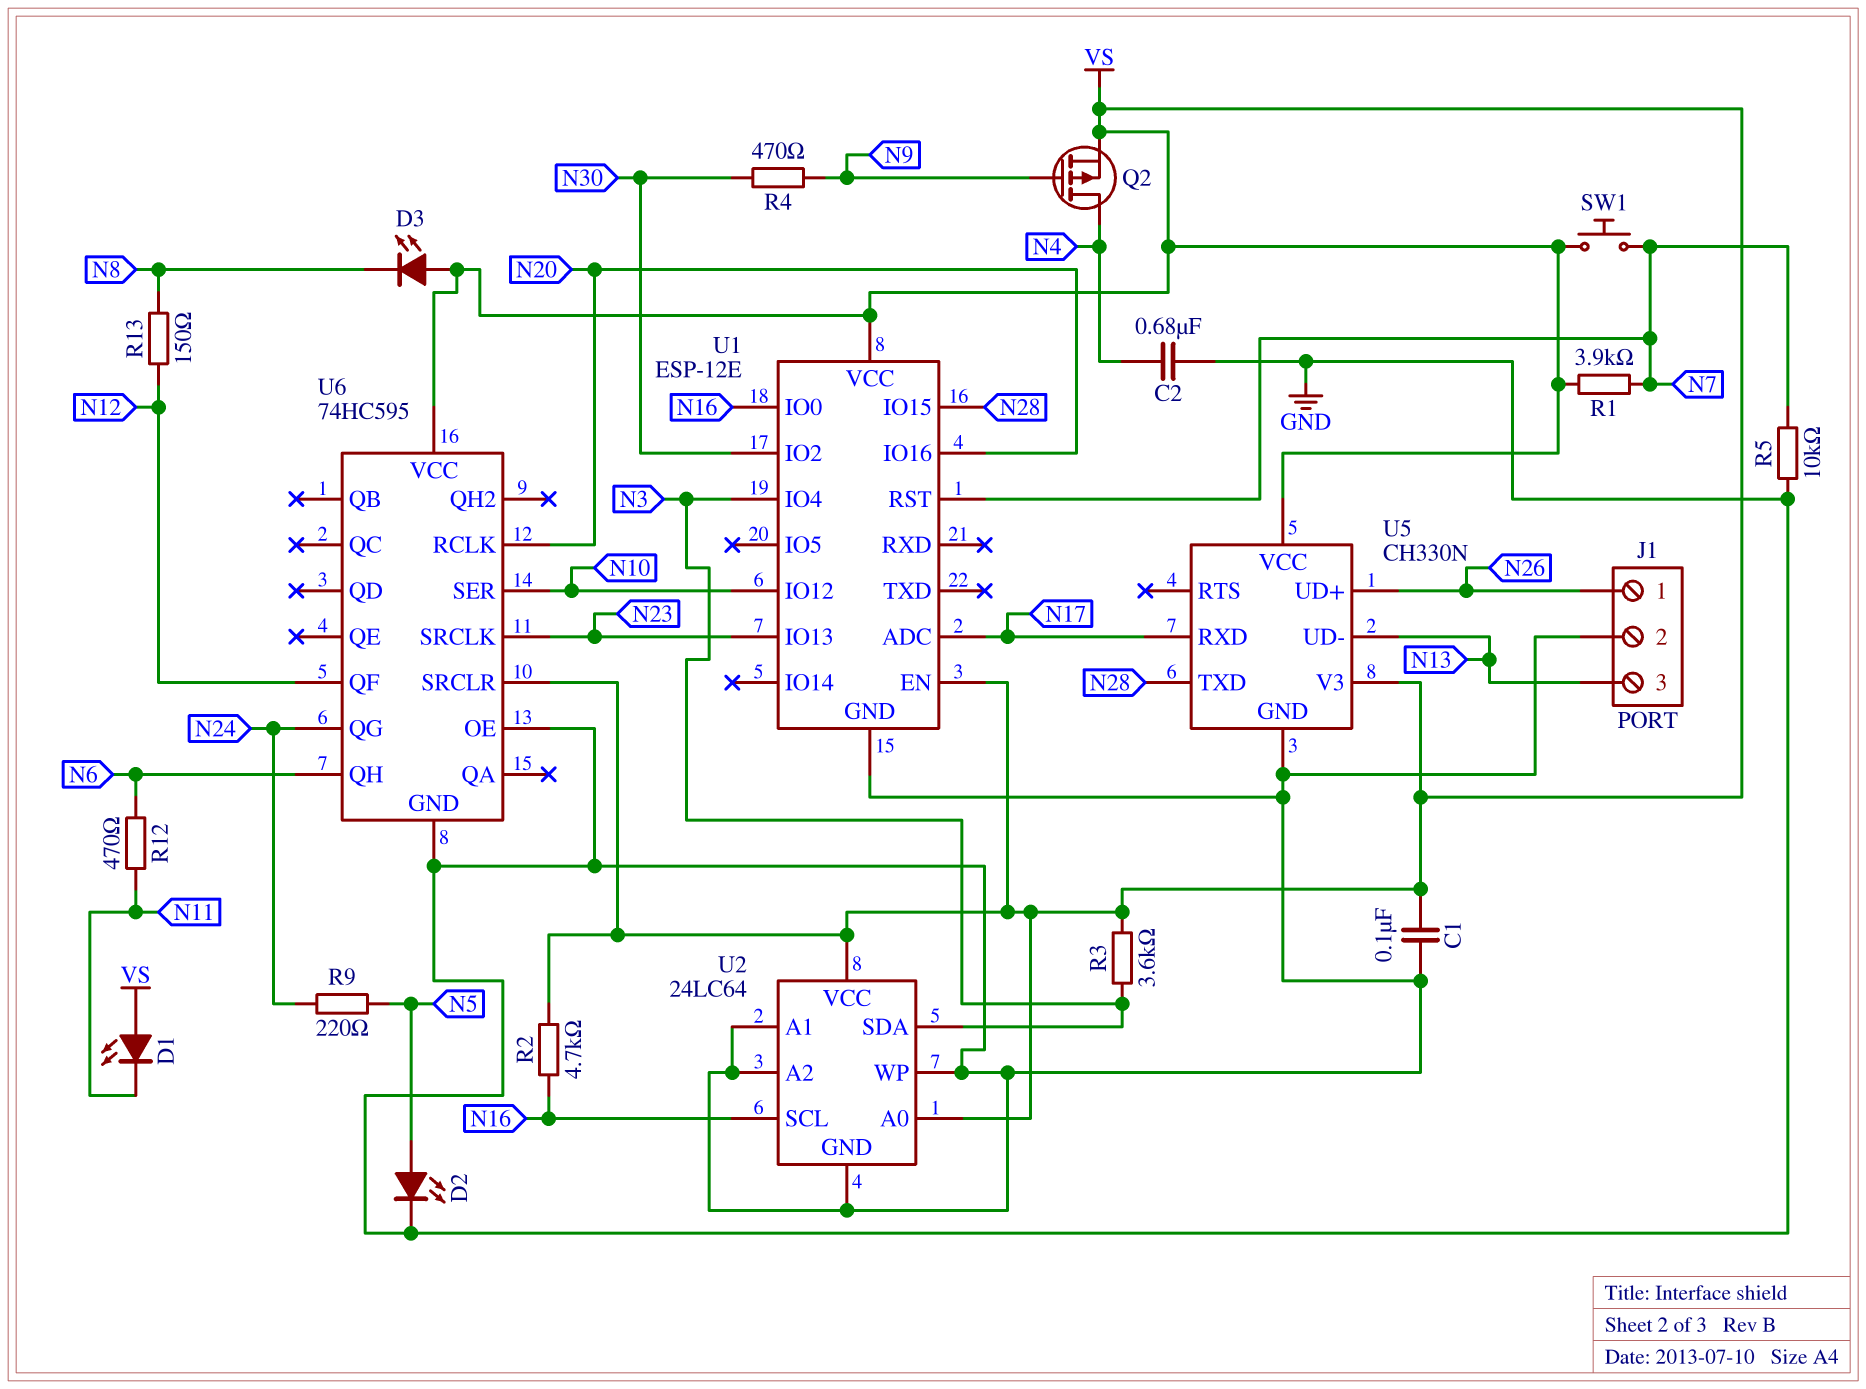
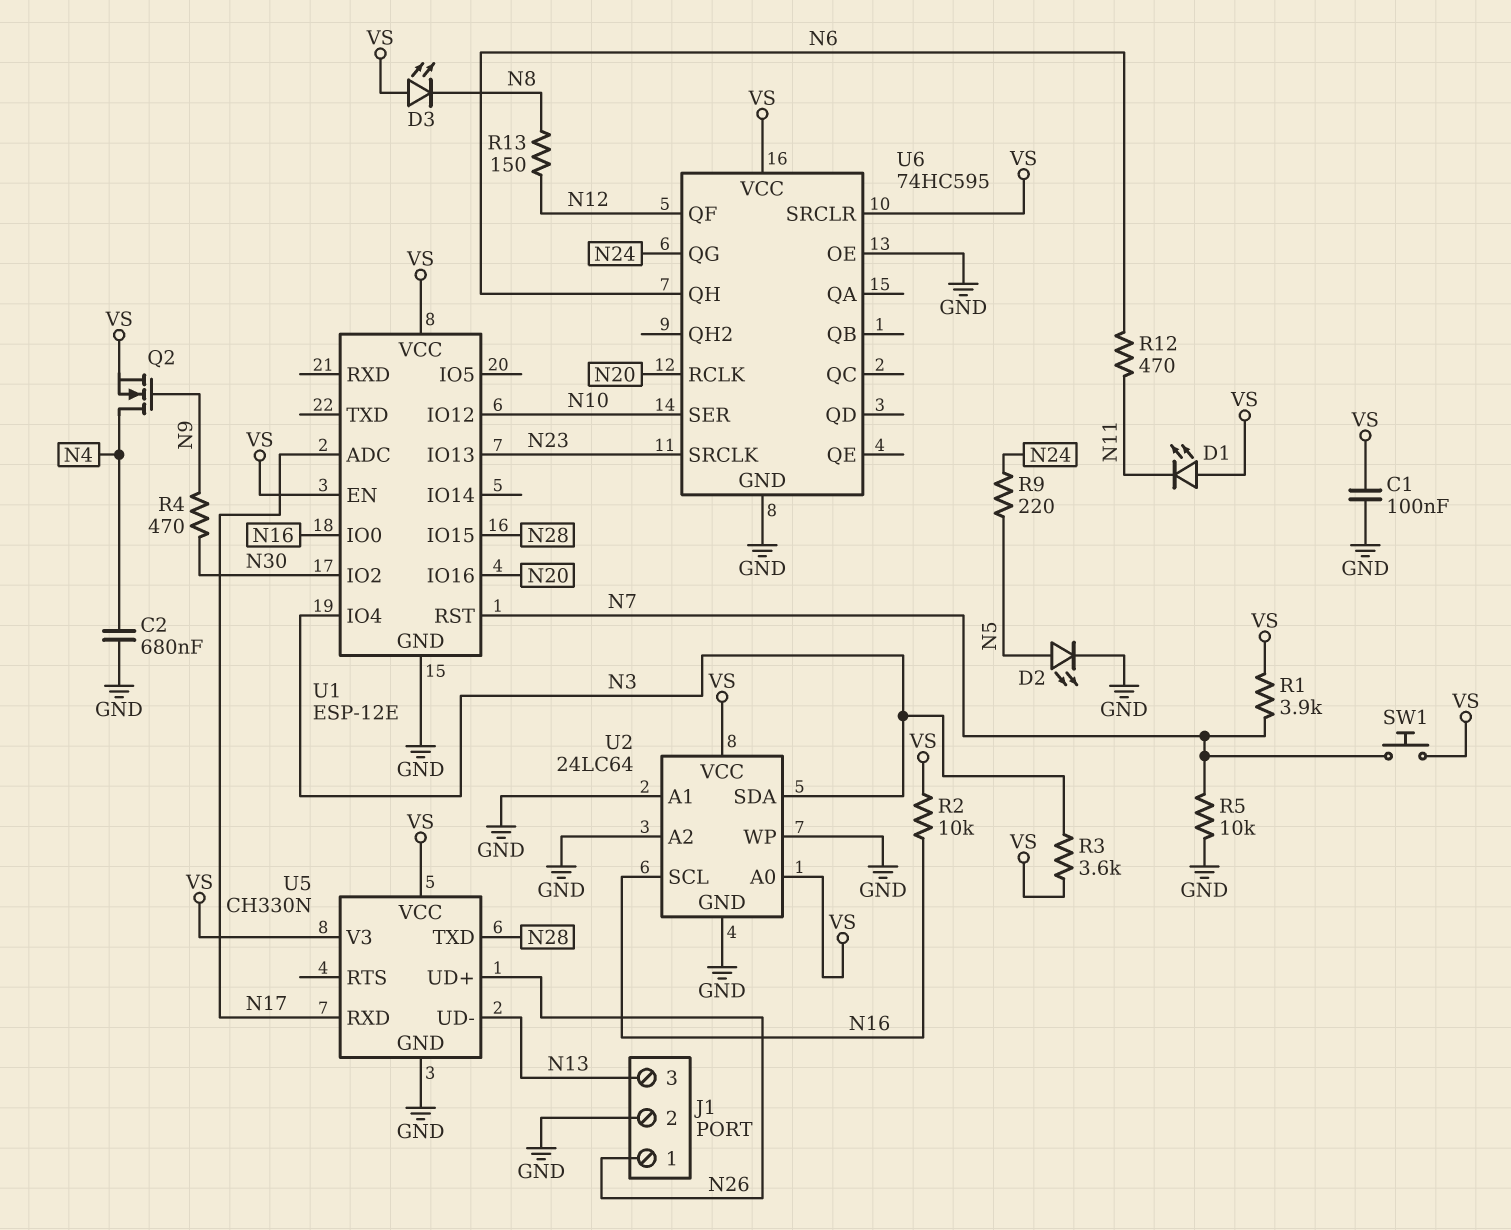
Q2: PMOS (G N9, D N4, S VS) -> NMOS (G N9, D N4, S VS)
R2: 4.7k (N16, VS) -> 10k (N16, VS)

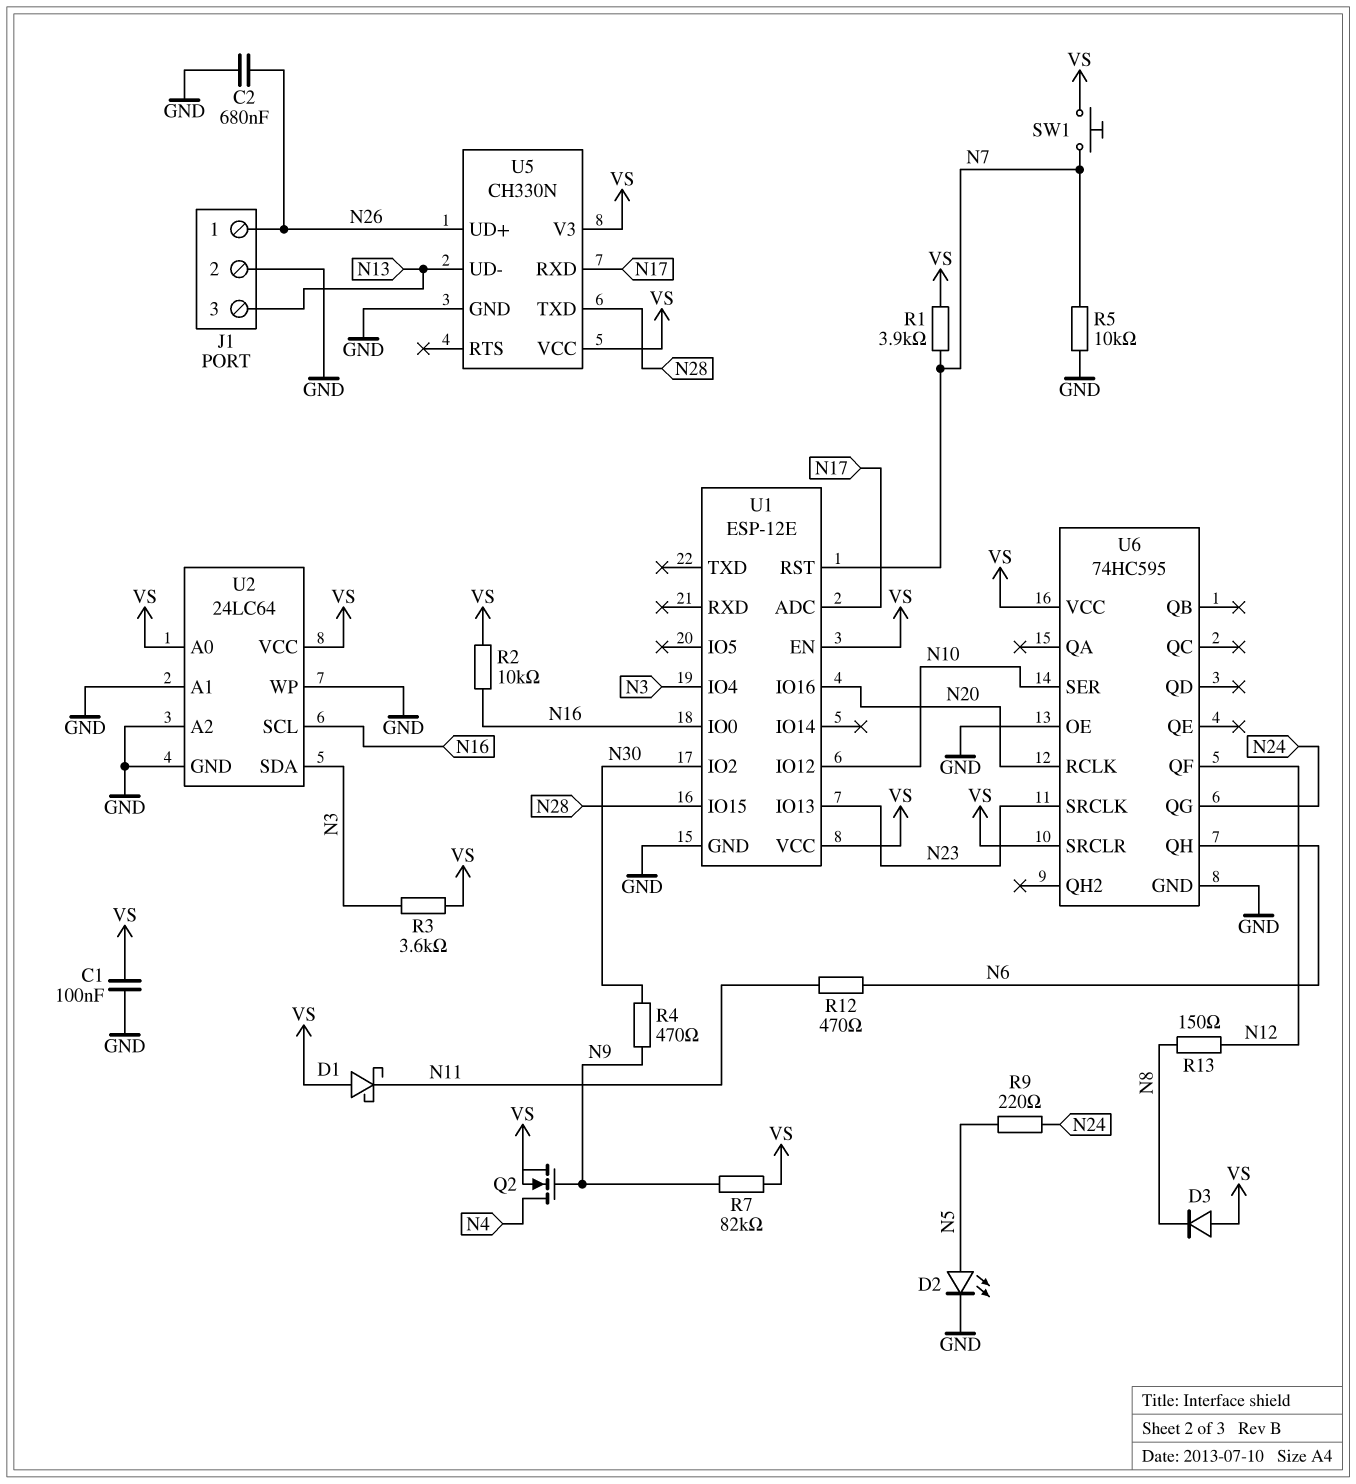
C2: 680nF (GND, N4) -> 680nF (GND, N26)
D1: LED (A VS, K N11) -> schottky (A VS, K N11)
D3: LED (A VS, K N8) -> diode (A VS, K N8)
R7: none -> 82k (N9, VS)

